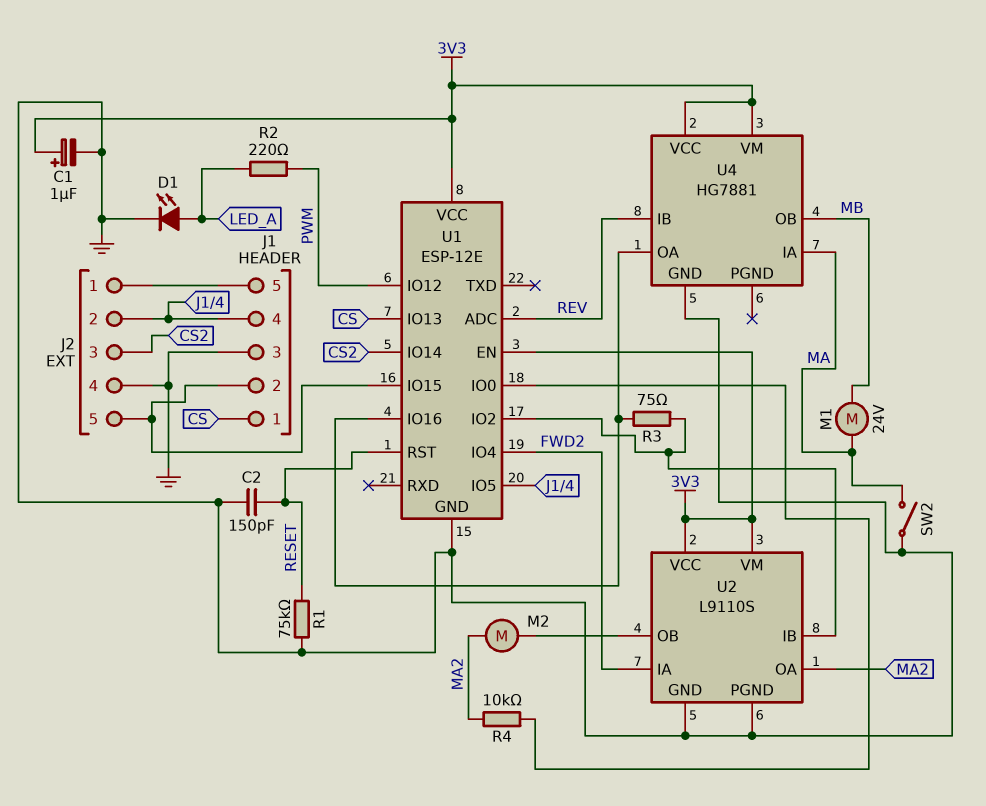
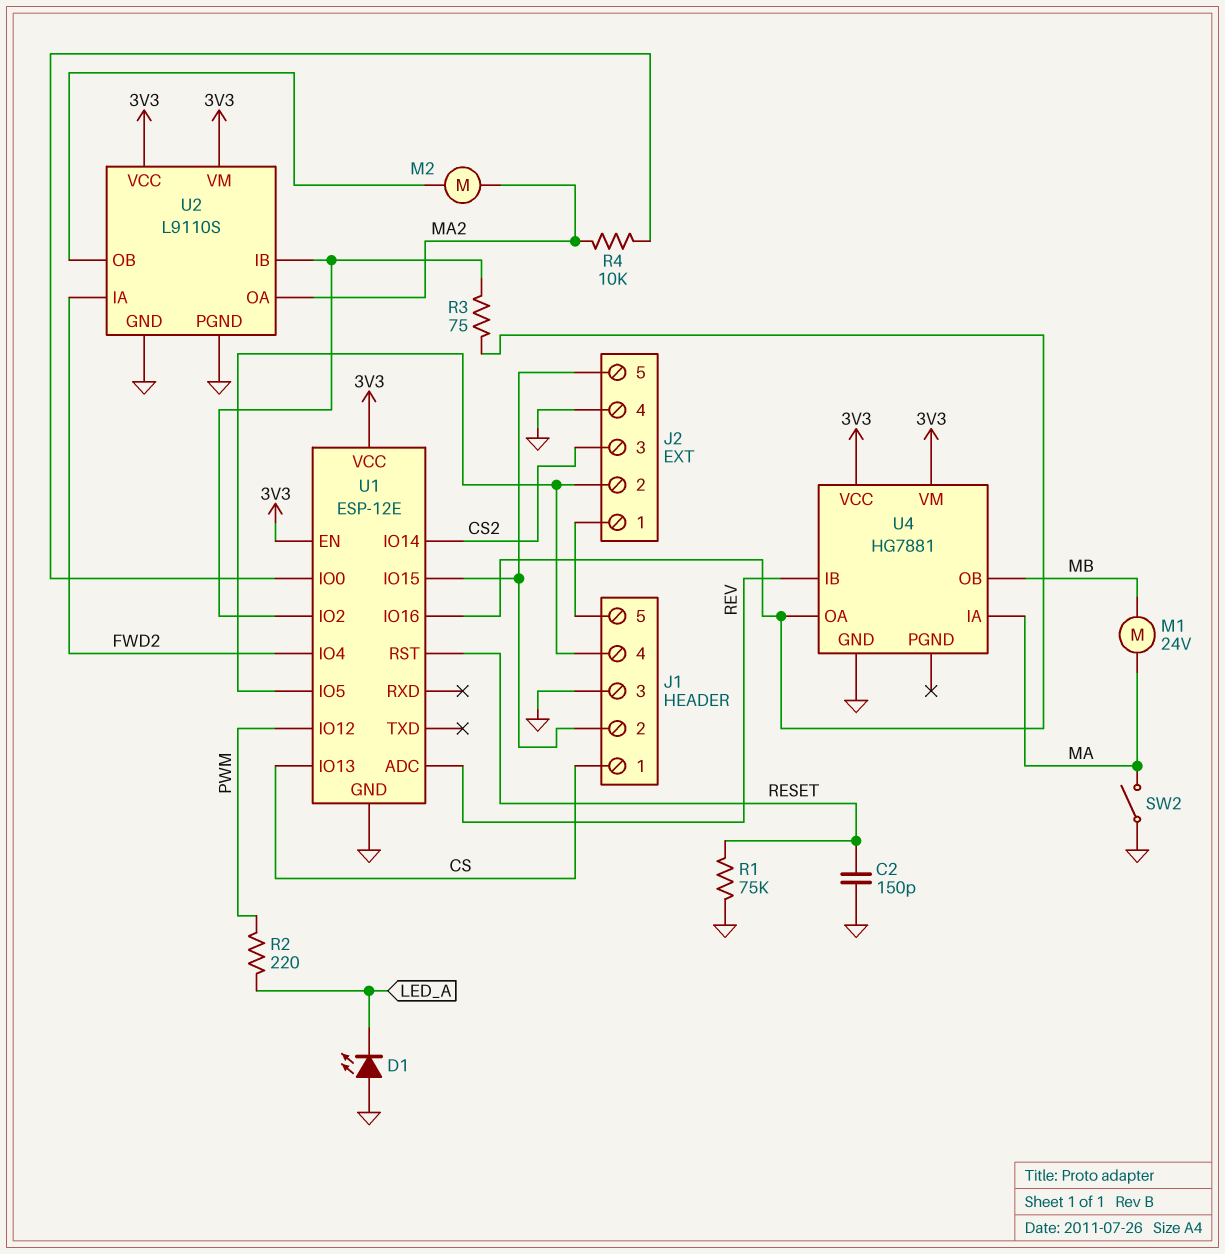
C1: 1uF (plus 3V3, minus GND) -> none
D1: LED (A LED_A, K GND) -> LED (A GND, K LED_A)

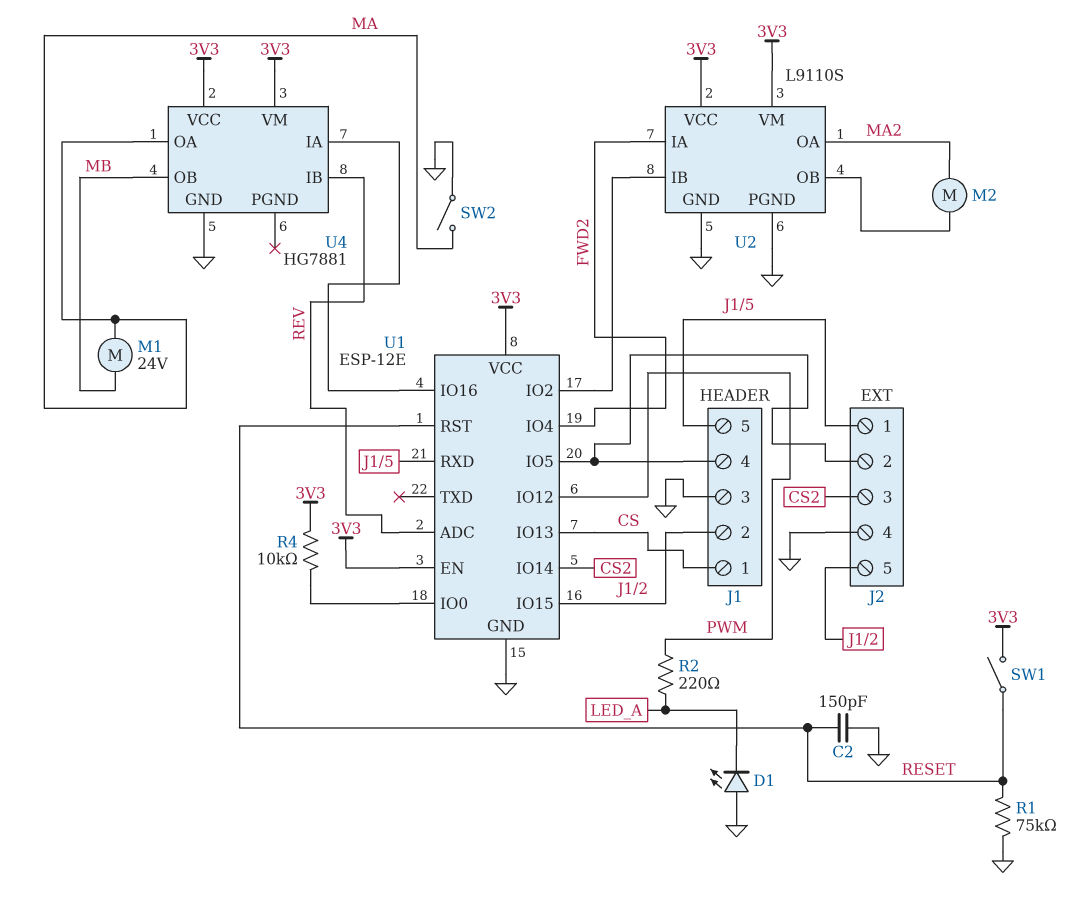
R3: 75 (U1/IO2, U1/IO16) -> none
R4: 10k (MA2, U1/IO0) -> 10k (3V3, U1/IO0)
SW1: none -> switch (3V3, RESET)
U1 pin RXD: none -> J1/5
U4 pin IA: MA -> U1/IO16
U4 pin OA: U1/IO16 -> MA

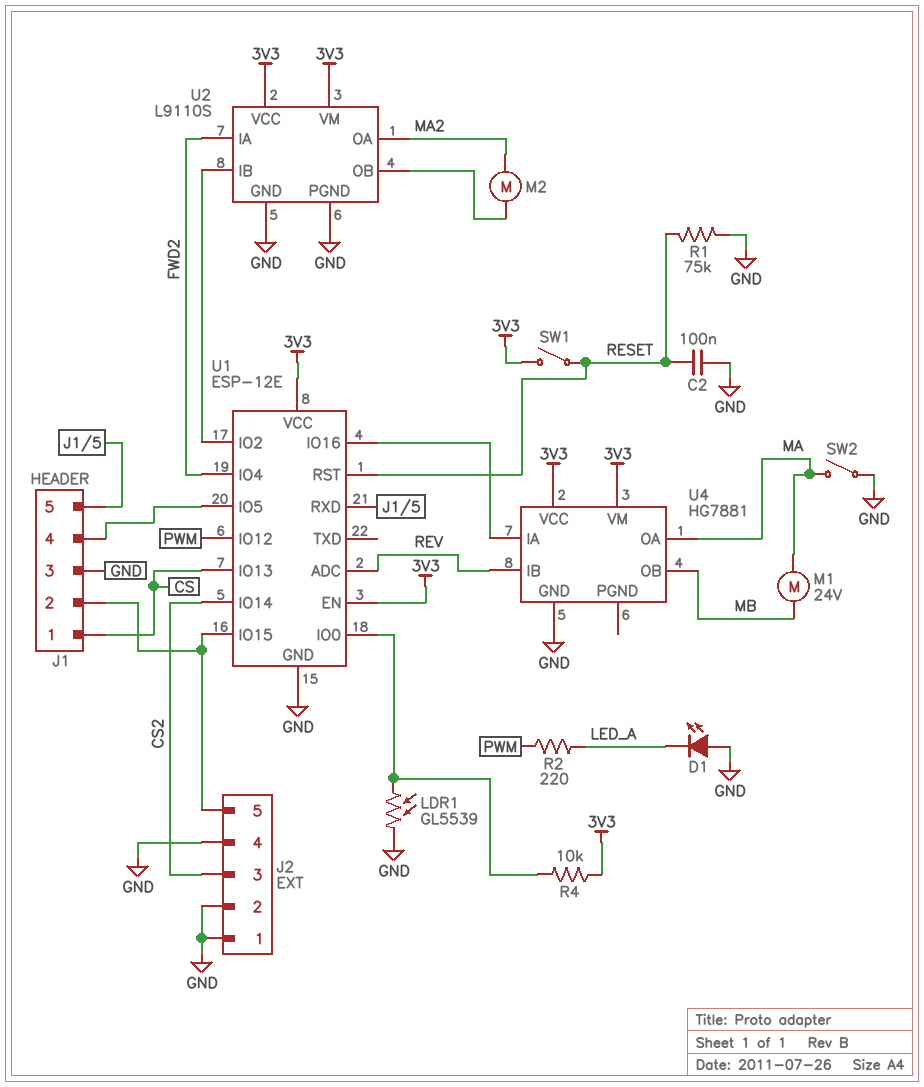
C2: 150pF (GND, RESET) -> 100nF (GND, RESET)
J2 pin 1: J1/5 -> GND
J2 pin 2: J1/4 -> GND
LDR1: none -> GL5539 (GND, U1/IO0)

